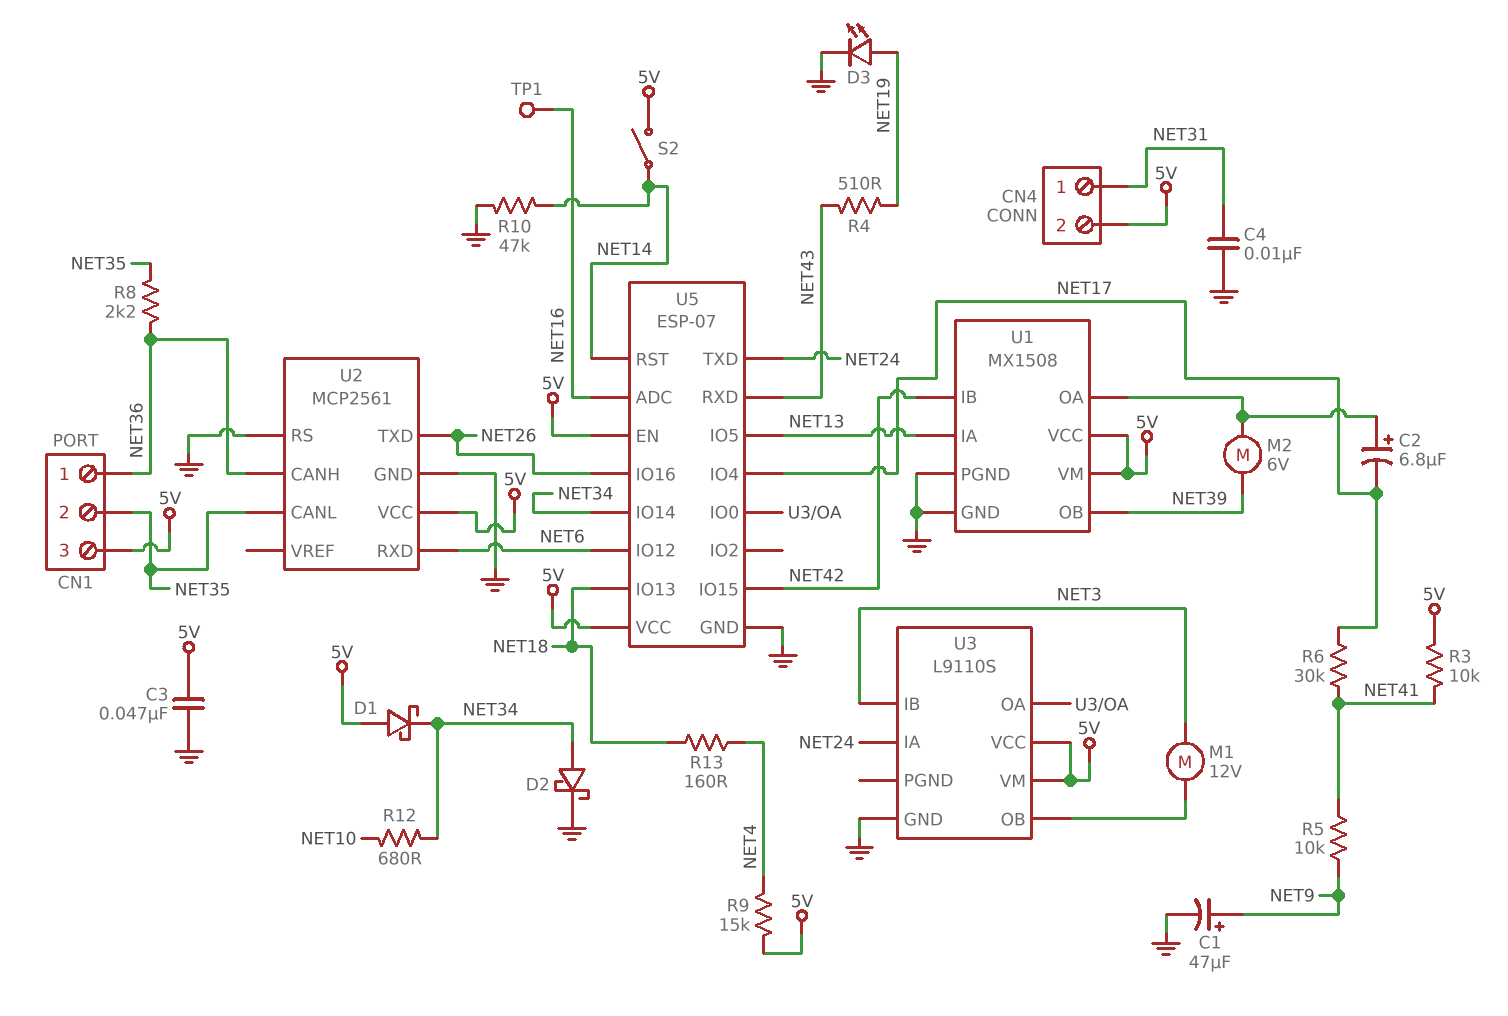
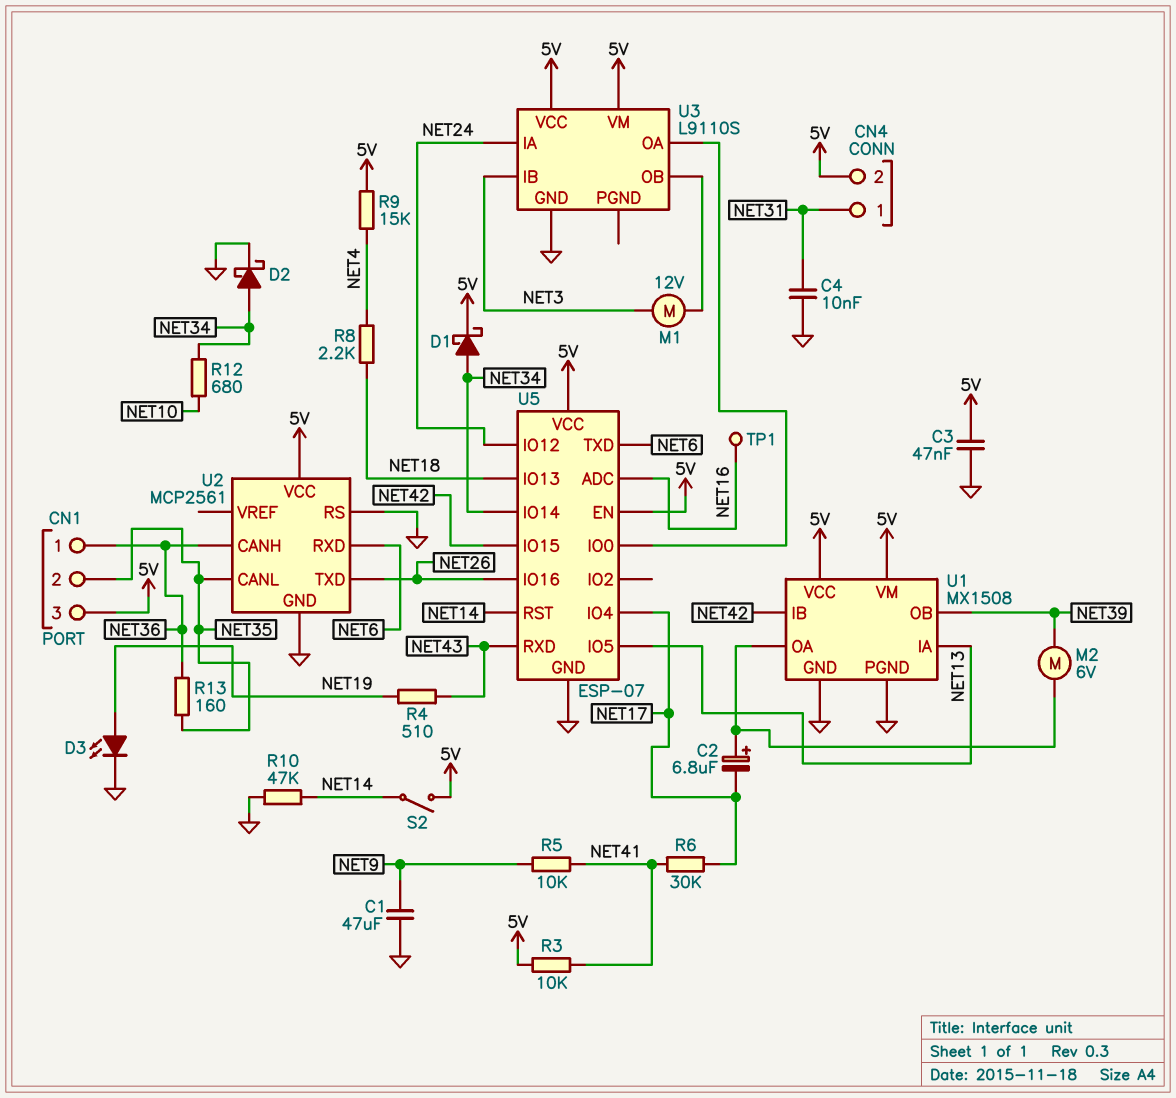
C1: 47uF (plus NET9, minus GND) -> 47uF (GND, NET9)
D1: schottky (A 5V, K NET34) -> schottky (A NET34, K 5V)
R8: 2.2k (NET35, NET36) -> 2.2k (NET4, NET18)
R13: 160 (NET4, NET18) -> 160 (NET35, NET36)
U5 pin IO12: NET6 -> NET24
U5 pin TXD: NET24 -> NET6

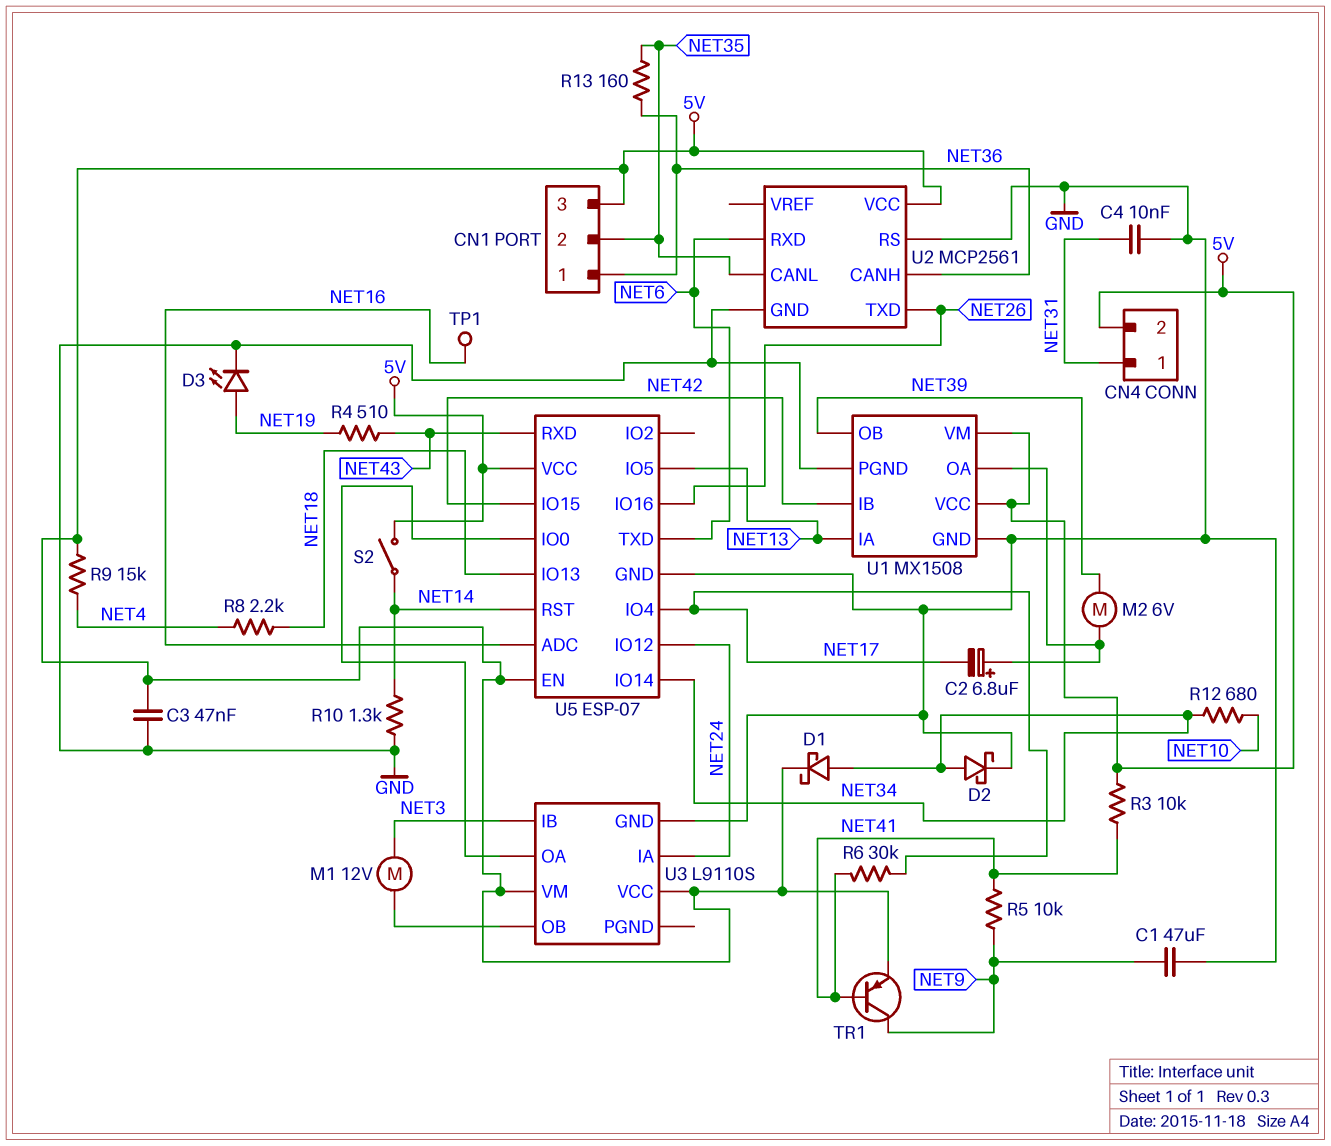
R10: 47k (GND, NET14) -> 1.3k (GND, NET14)
TR1: none -> PNP (B NET41, C NET9, E 5V)

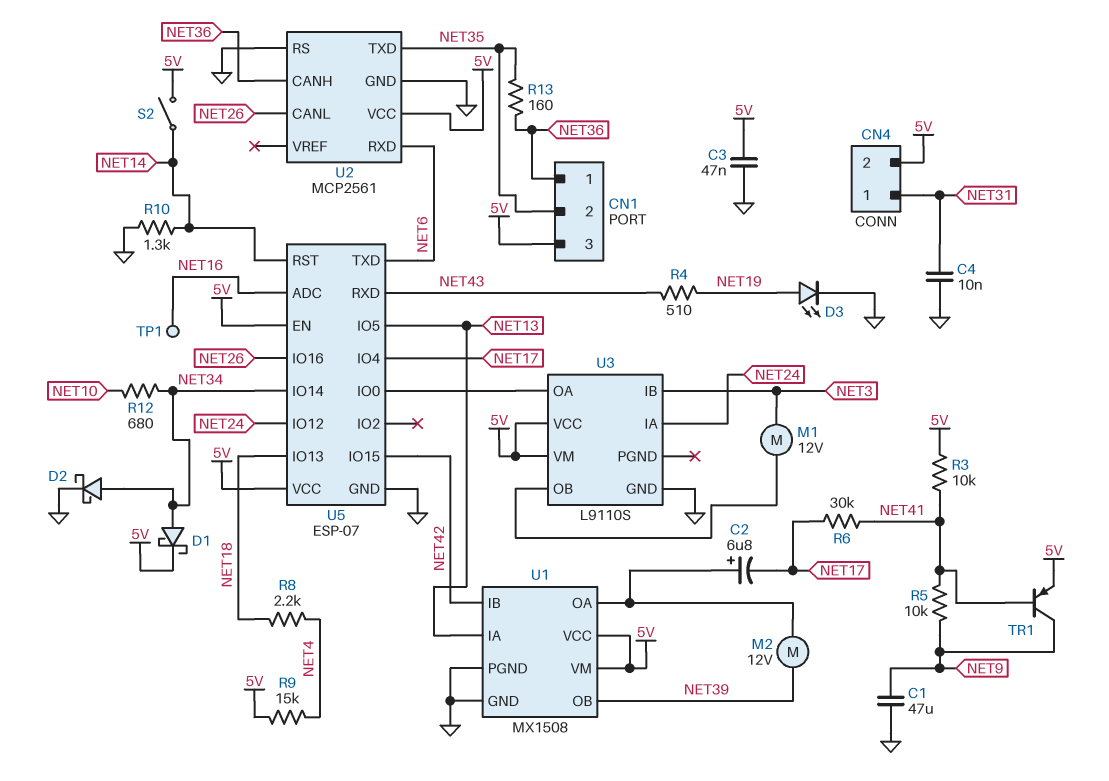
M2: motor 6V (NET39, U1/OA) -> motor 12V (NET39, U1/OA)
U2 pin CANL: NET35 -> NET26
U2 pin TXD: NET26 -> NET35

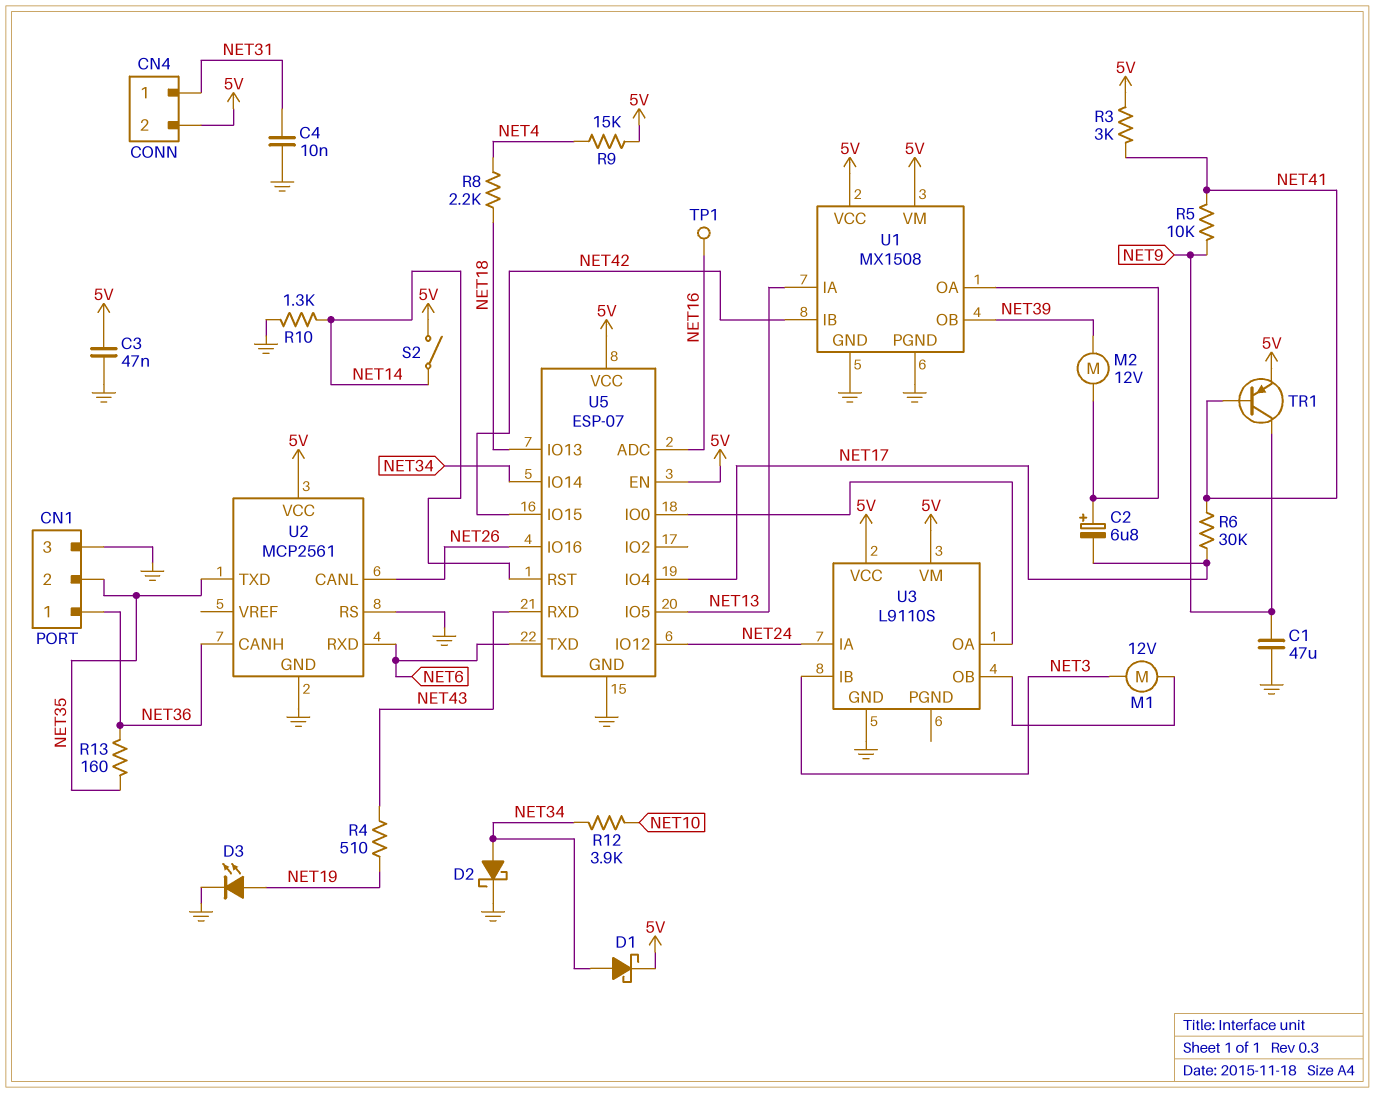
CN1 pin 3: 5V -> GND
R3: 10k (5V, NET41) -> 3k (5V, NET41)
R12: 680 (NET10, NET34) -> 3.9k (NET10, NET34)

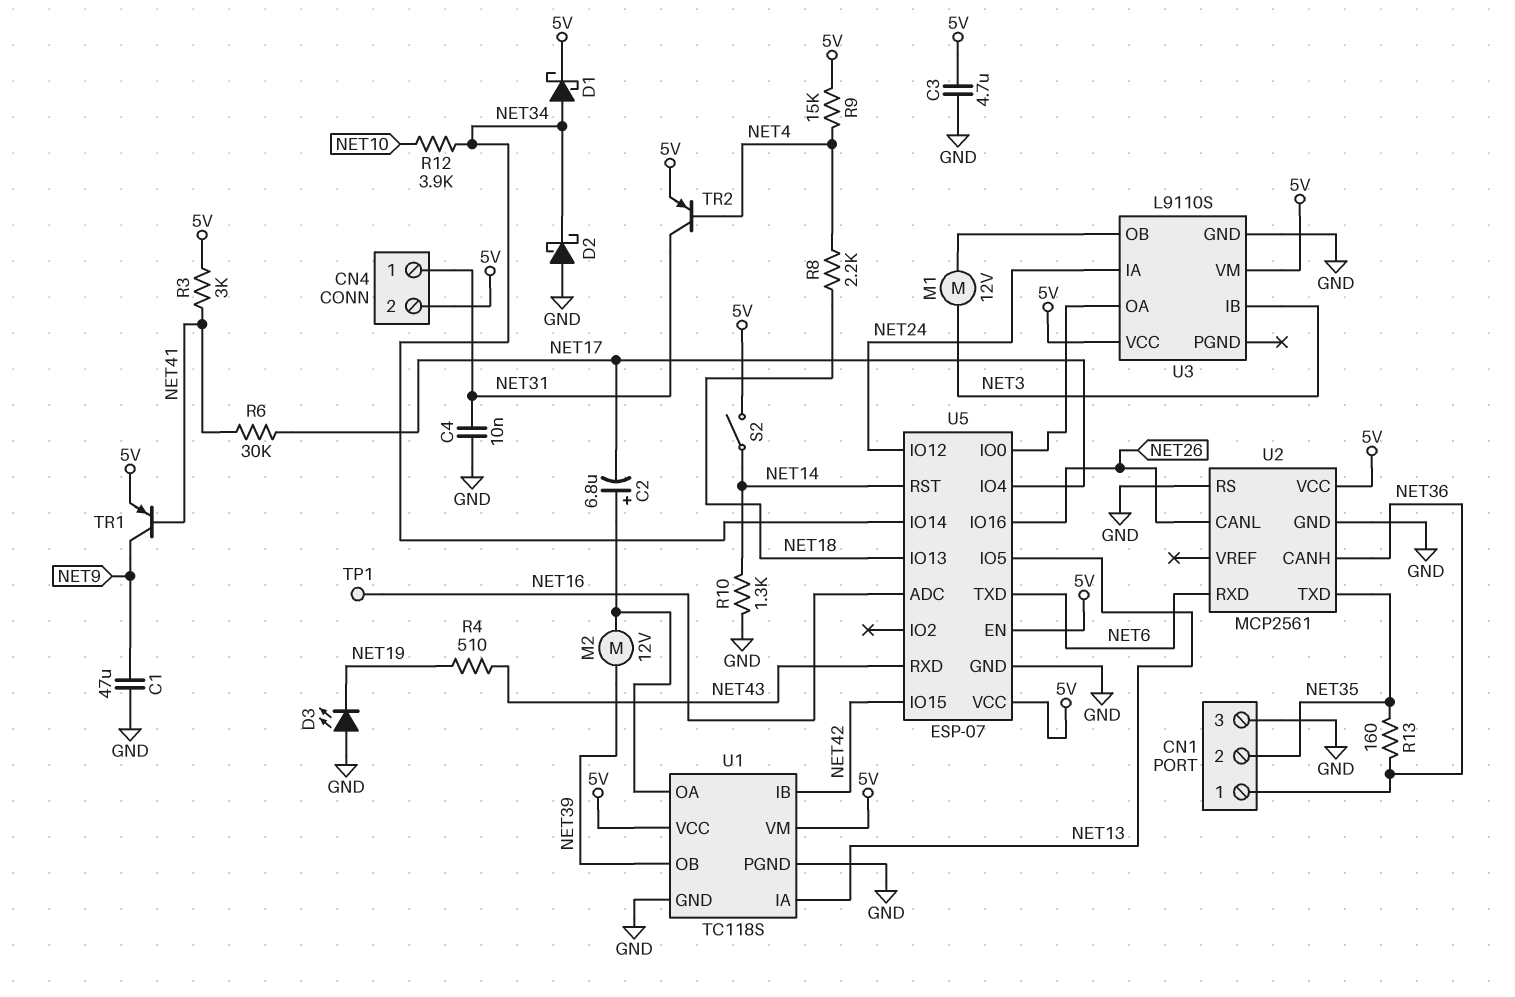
C3: 47nF (5V, GND) -> 4.7uF (5V, GND)
D2: schottky (A NET34, K GND) -> schottky (A GND, K NET34)
D3: LED (A NET19, K GND) -> LED (A GND, K NET19)
R5: 10k (NET9, NET41) -> none
TR2: none -> PNP (B NET4, C NET31, E 5V)
U1: MX1508 -> TC118S

